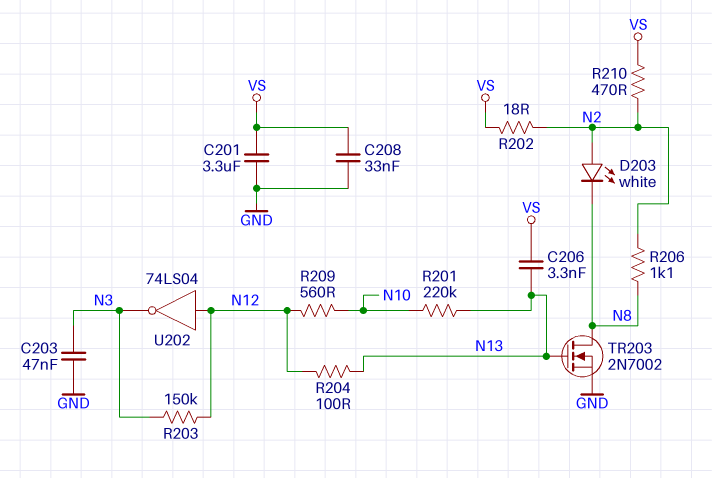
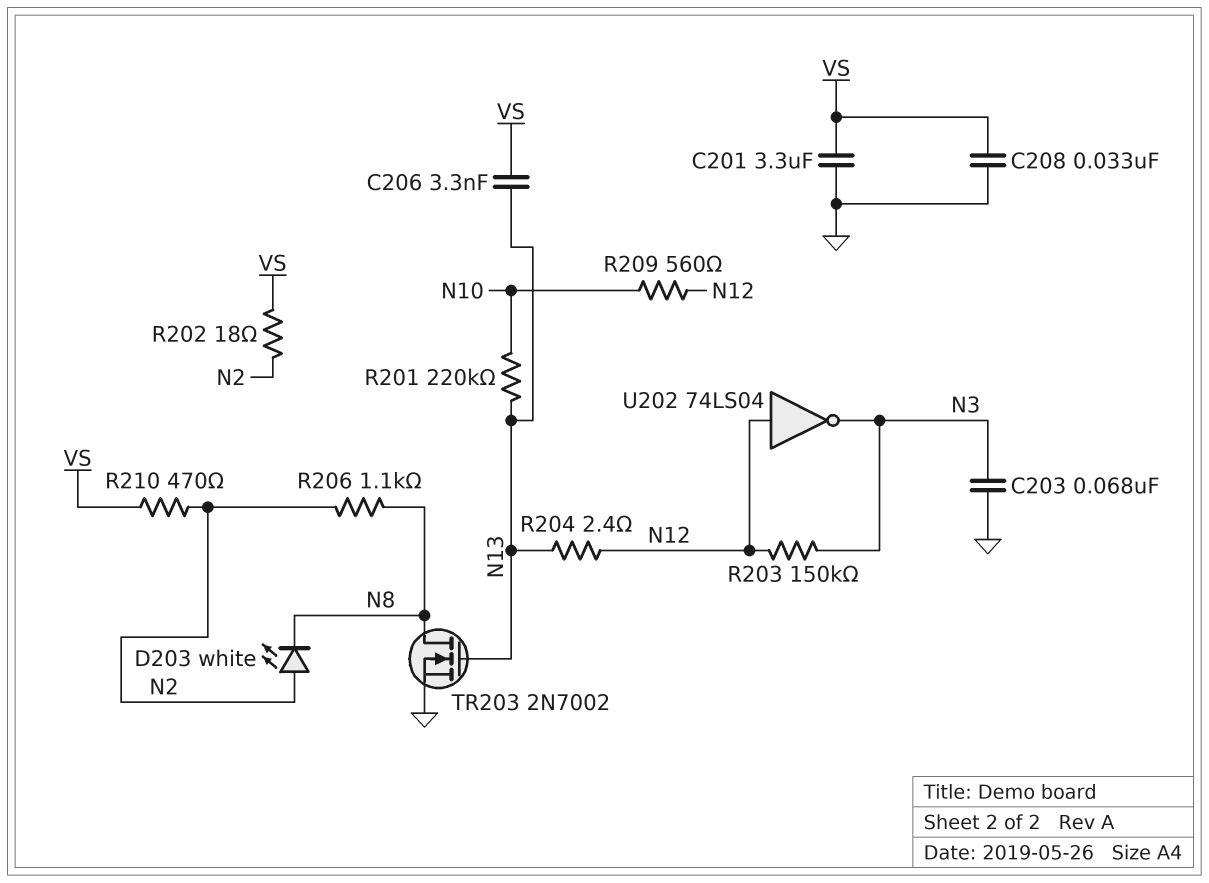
C203: 47nF (GND, N3) -> 68nF (GND, N3)
R204: 100 (N12, N13) -> 2.4 (N12, N13)

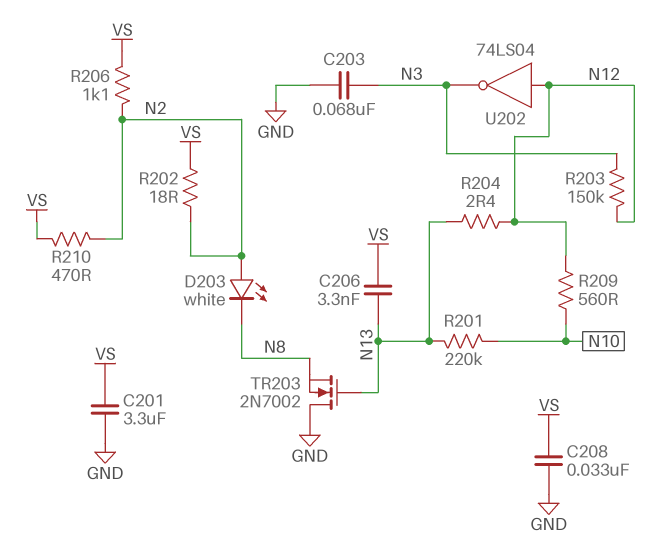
R206: 1.1k (N2, N8) -> 1.1k (N2, VS)
TR203: NMOS 2N7002 (G N13, D N8, S GND) -> NMOS 2N7002 (G N13, D GND, S N8)

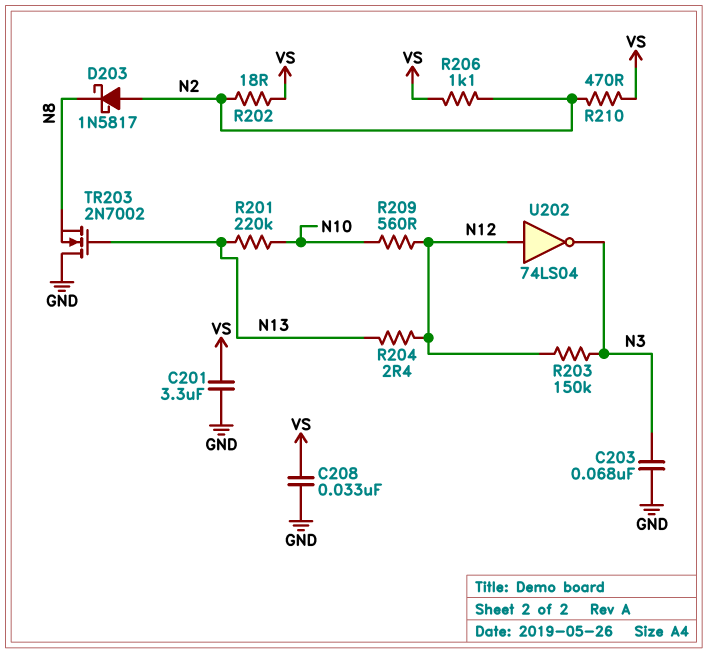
C206: 3.3nF (N13, VS) -> none
D203: LED white (A N2, K N8) -> schottky 1N5817 (A N2, K N8)

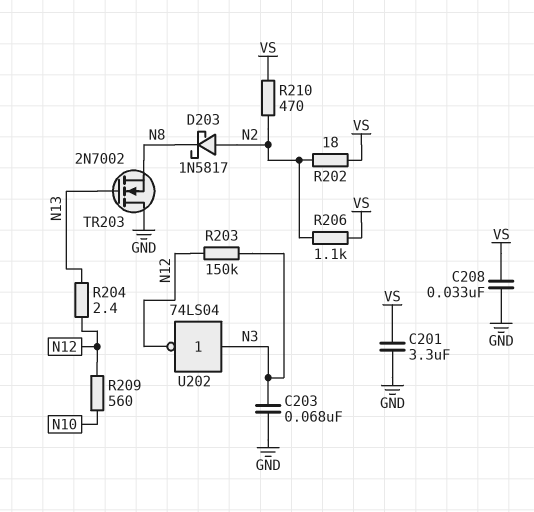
R201: 220k (N10, N13) -> none
U202: NOT 74LS04 (in N12, out N3) -> NOT 74LS04 (in N3, out N12)

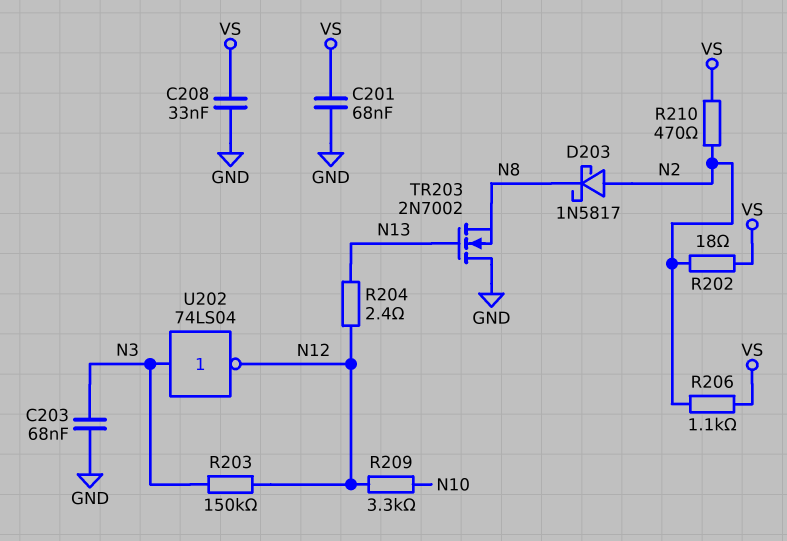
C201: 3.3uF (GND, VS) -> 68nF (GND, VS)
R209: 560 (N10, N12) -> 3.3k (N10, N12)

